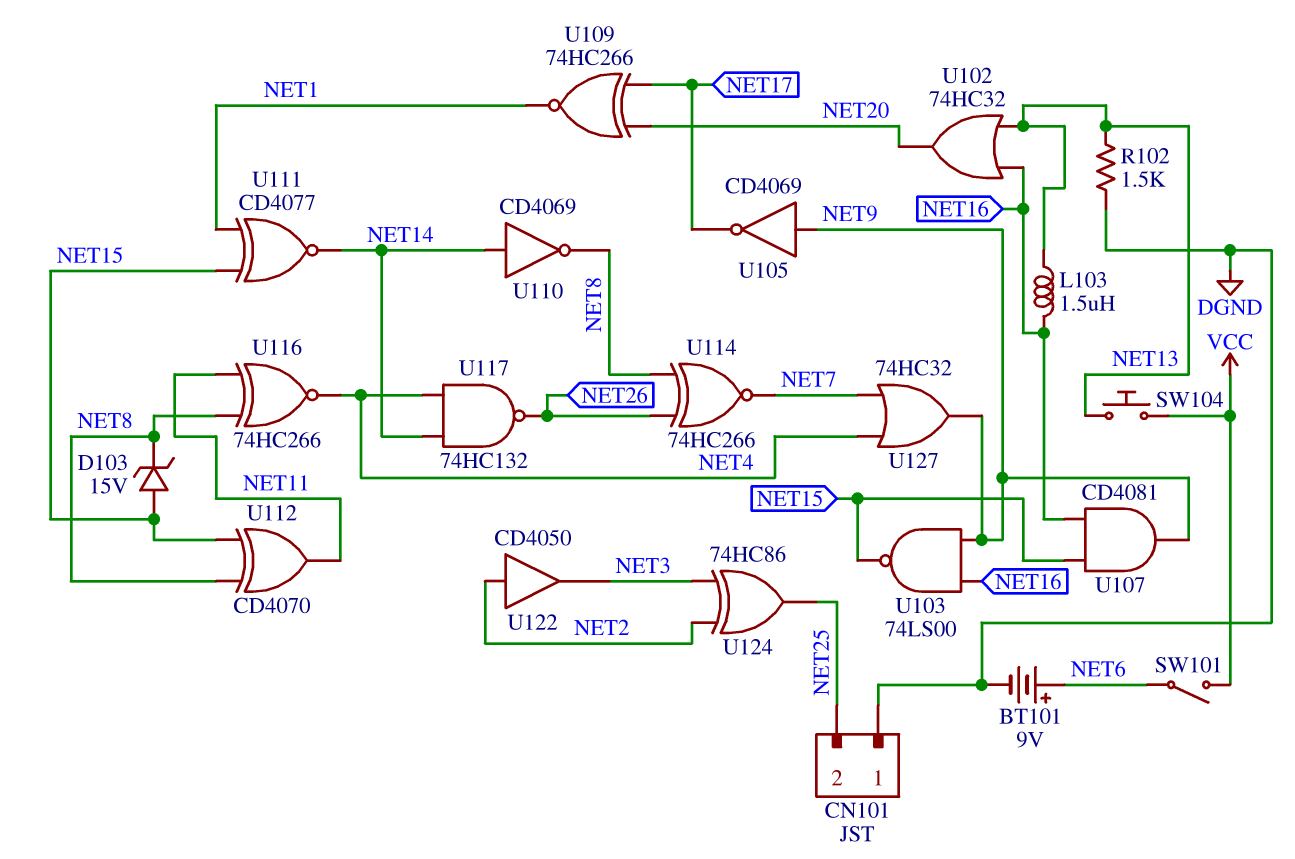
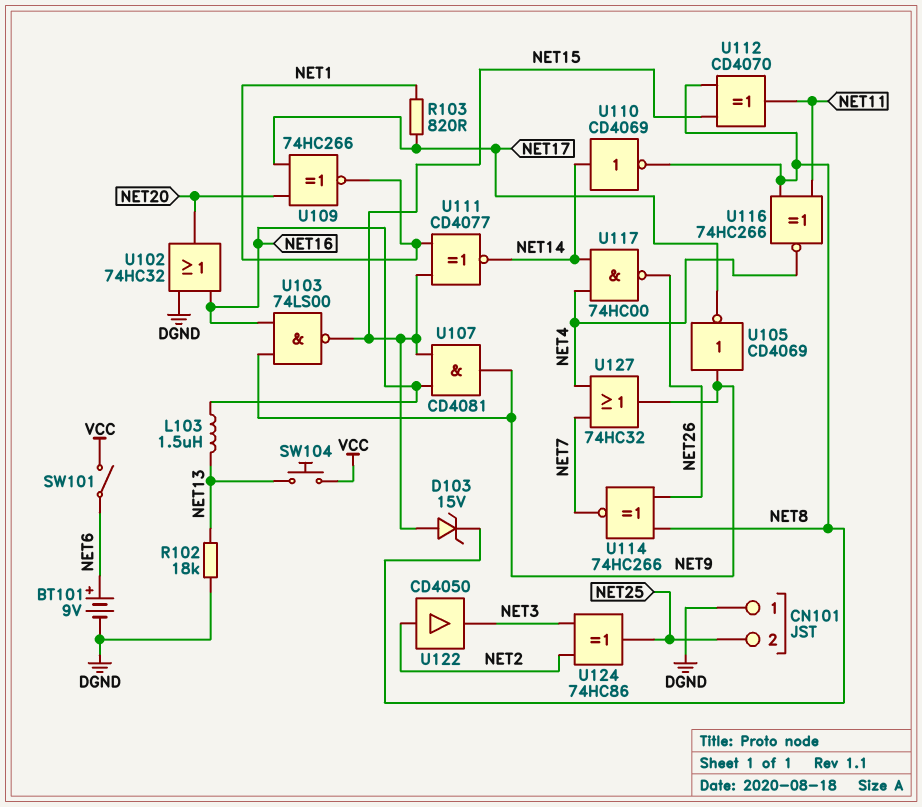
R102: 1.5k (DGND, NET13) -> 18k (DGND, NET13)
R103: none -> 820 (NET1, NET17)
U102: OR 74HC32 (in NET13, in NET16, out NET20) -> OR 74HC32 (in DGND, in NET16, out NET20)
U117: NAND 74HC132 (in NET4, in NET14, out NET26) -> NAND 74HC00 (in NET4, in NET14, out NET26)

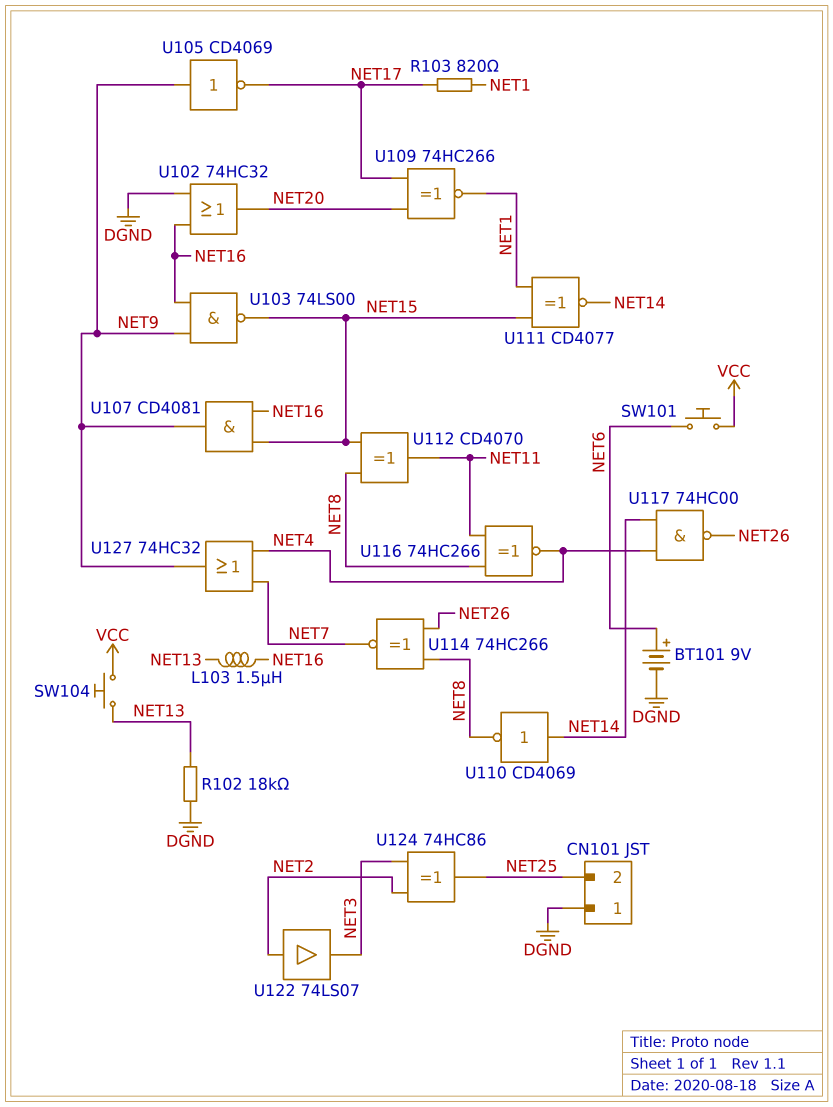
D103: zener 15V (A NET15, K NET8) -> none
SW101: switch (NET6, VCC) -> button (NET6, VCC)
U122: buffer CD4050 (in NET2, out NET3) -> buffer 74LS07 (in NET2, out NET3)

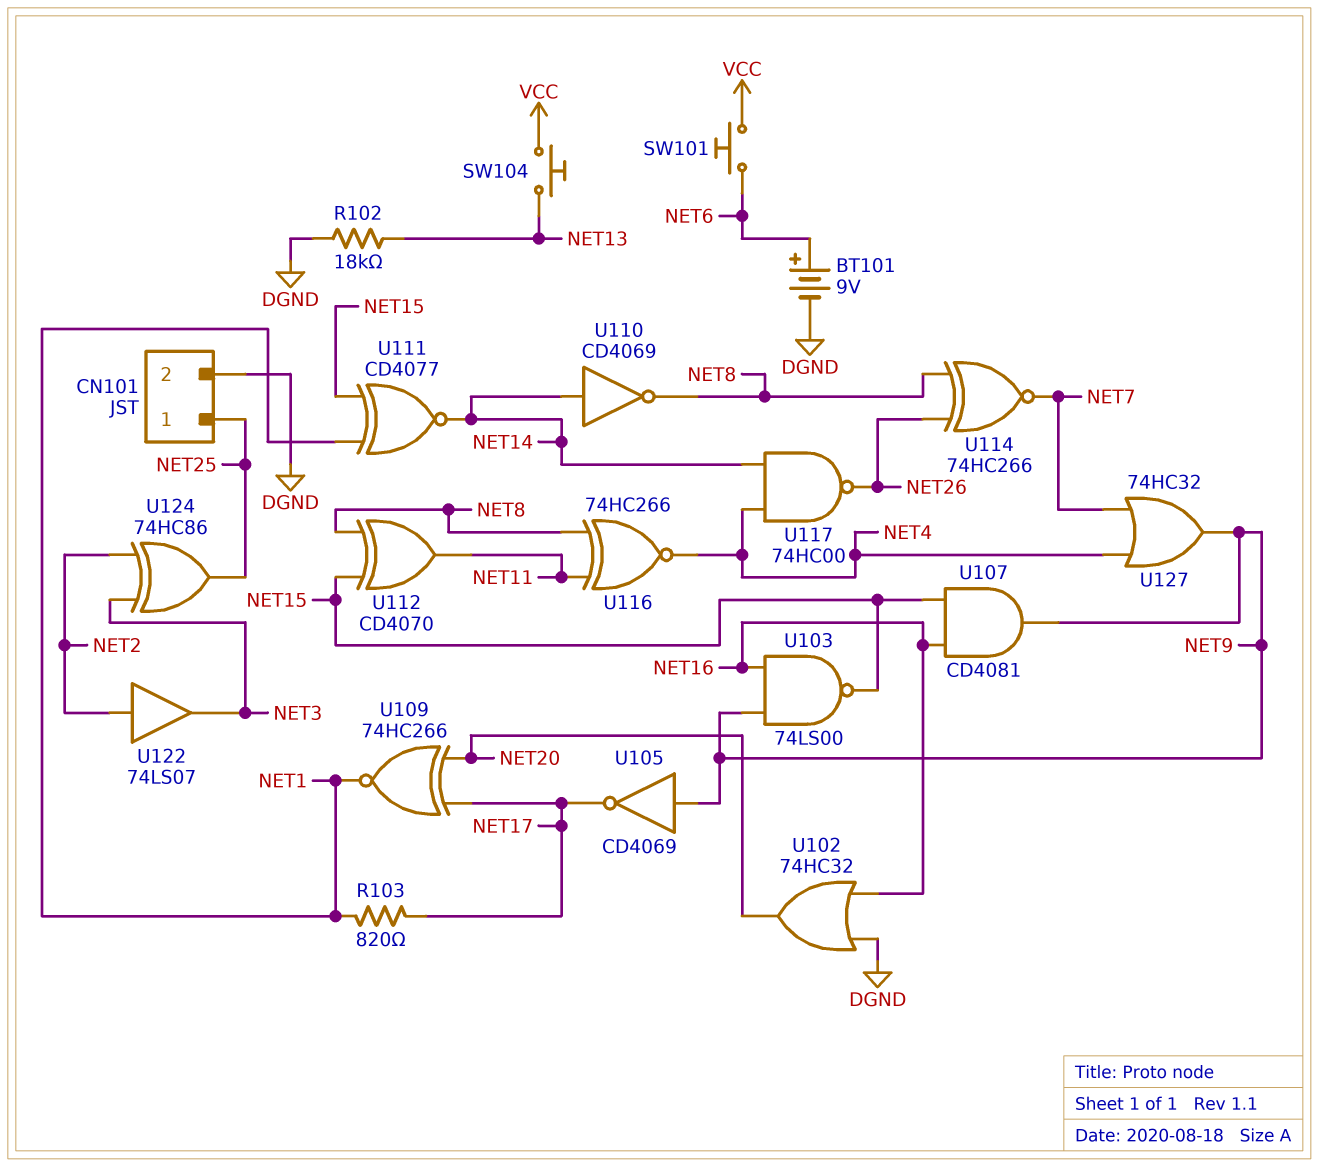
CN101 pin 1: DGND -> NET25
CN101 pin 2: NET25 -> DGND
L103: 1.5uH (NET13, NET16) -> none

